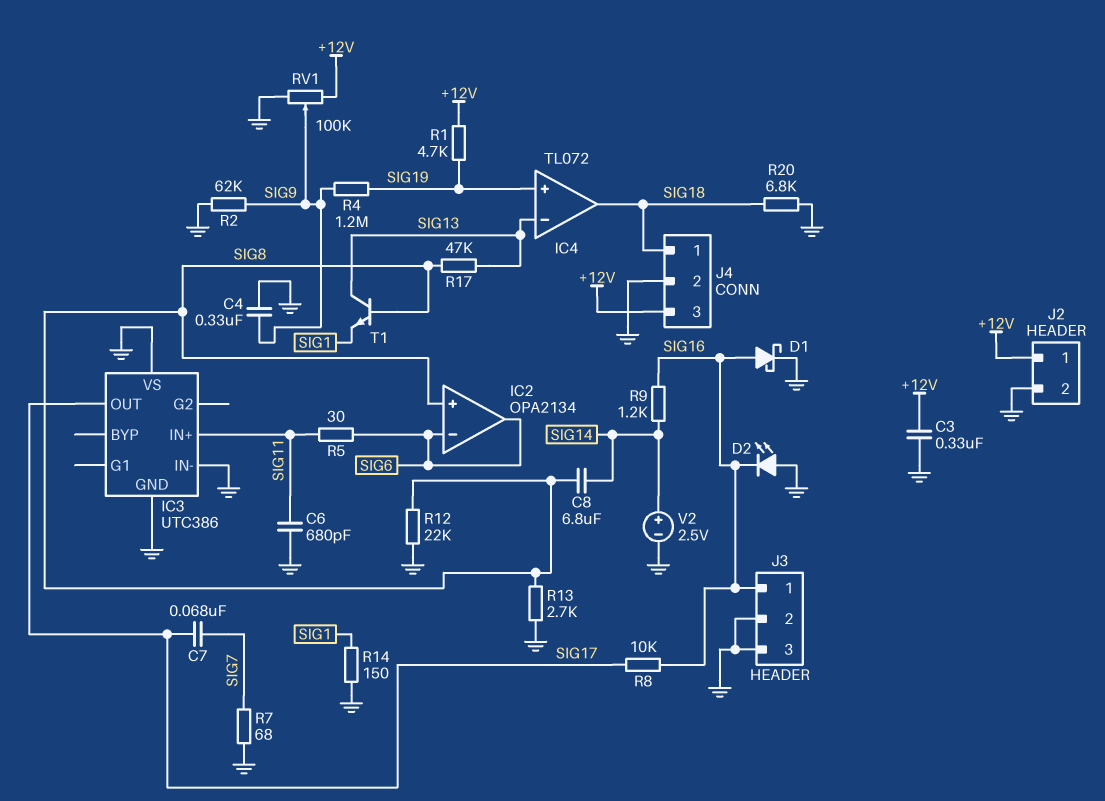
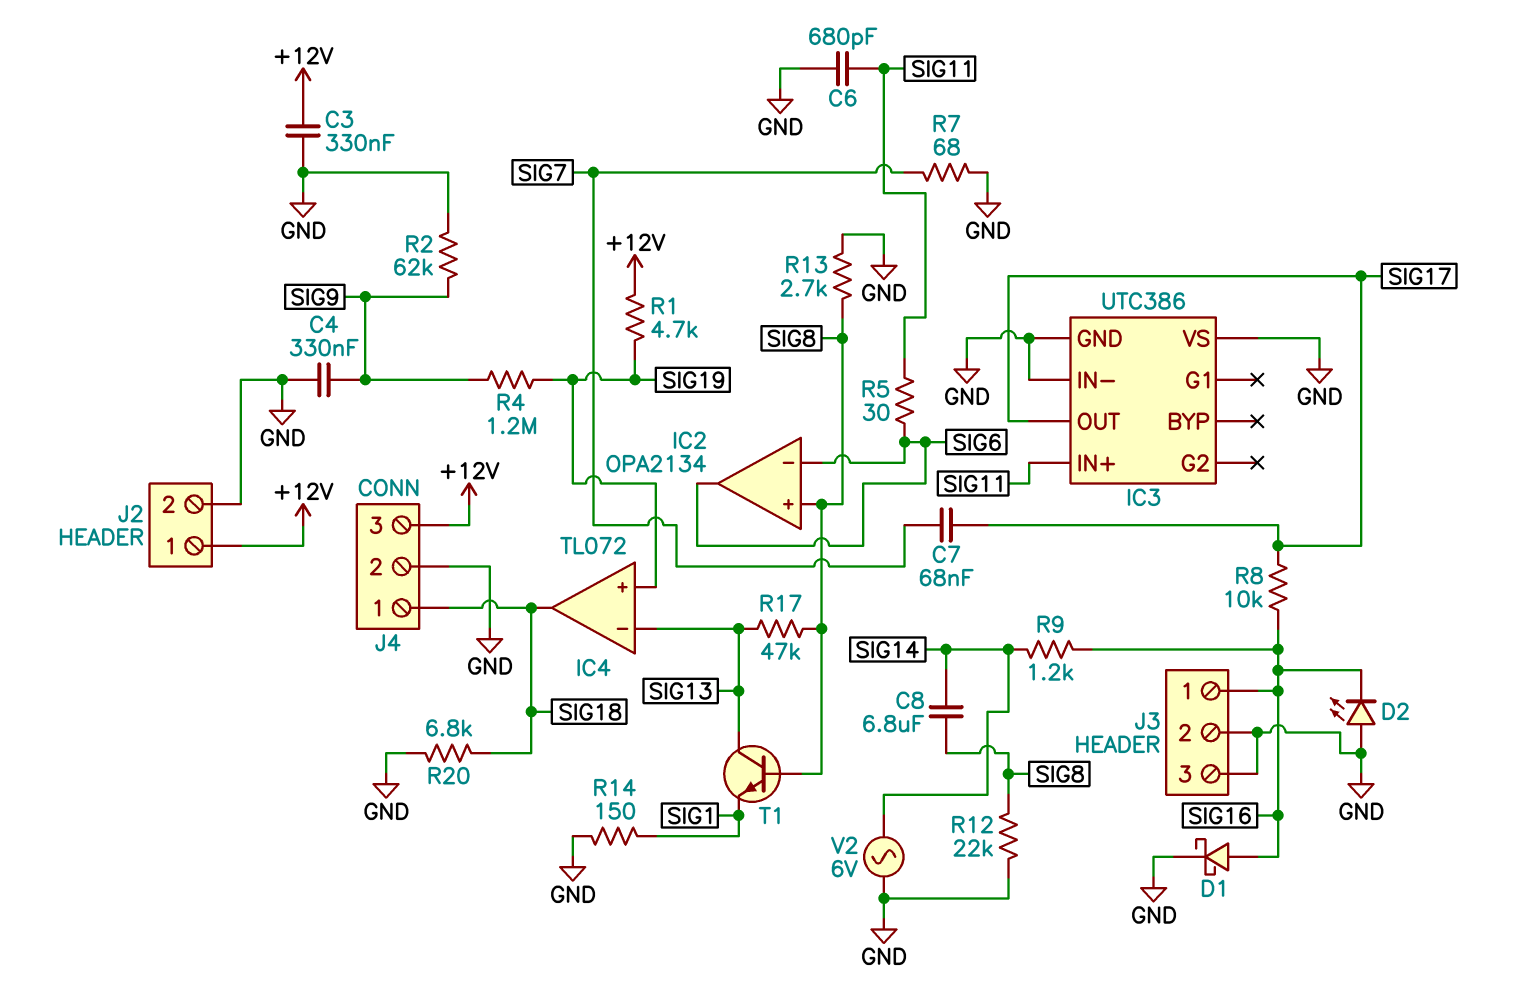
RV1: 100k (+12V, GND, wiper SIG9) -> none
V2: 2.5V (plus SIG14, minus GND) -> AC 6V (GND, SIG14)

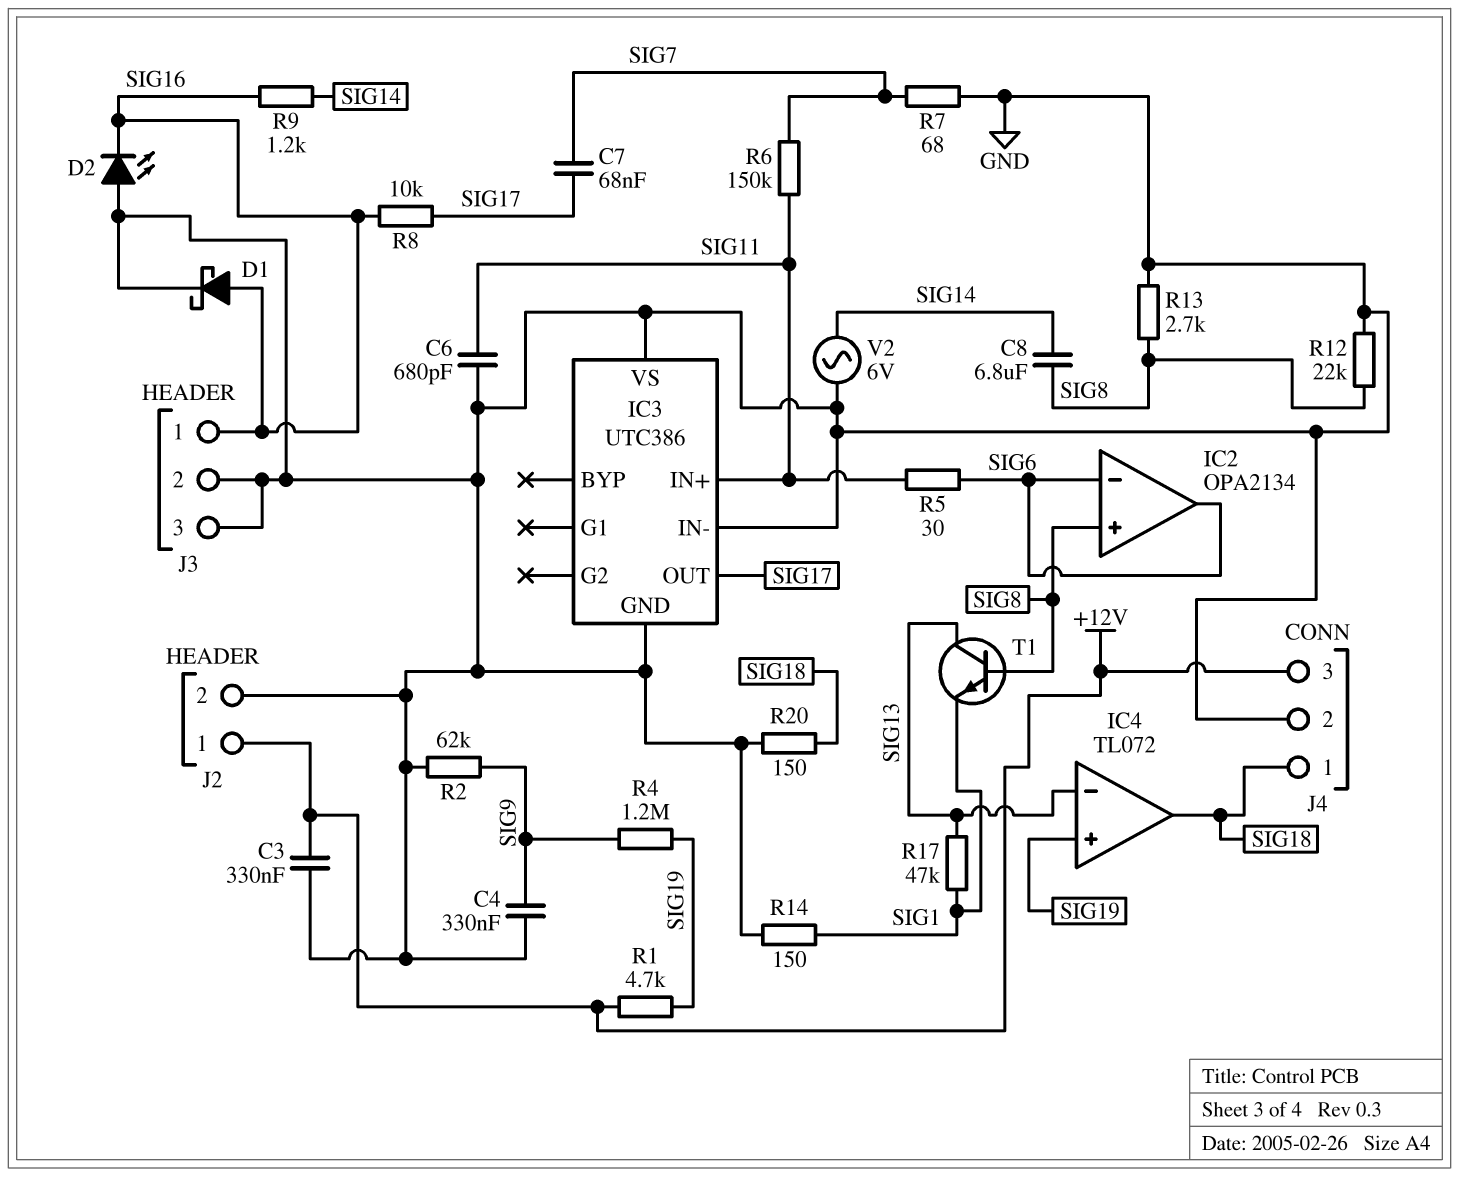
R6: none -> 150k (SIG7, SIG11)
R17: 47k (SIG8, SIG13) -> 47k (SIG1, SIG13)
R20: 6.8k (GND, SIG18) -> 150 (GND, SIG18)

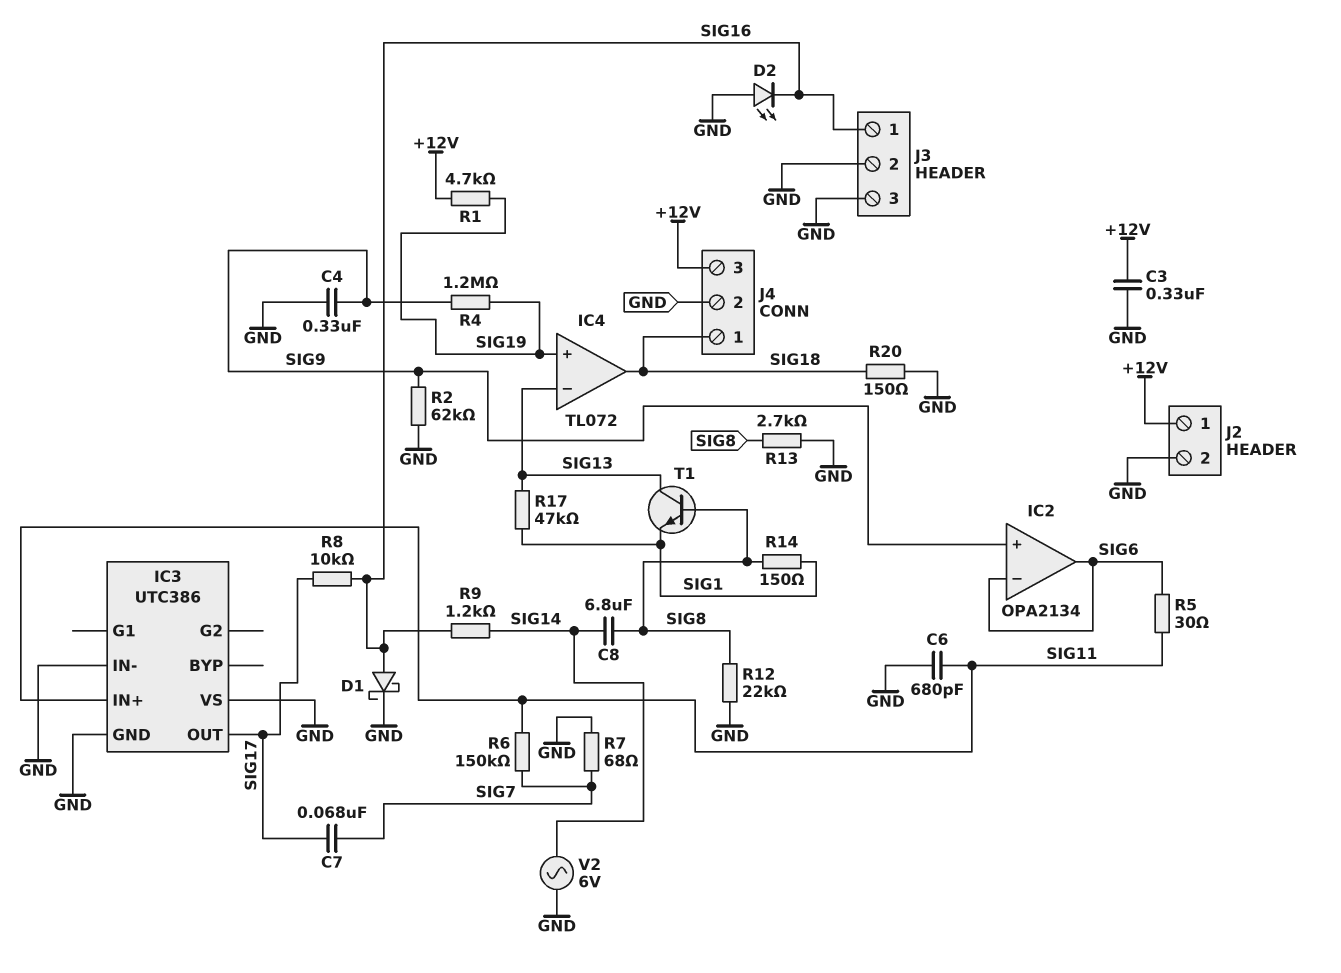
IC2 pin in+: SIG8 -> SIG9
R14: 150 (GND, SIG1) -> 150 (SIG1, SIG8)

